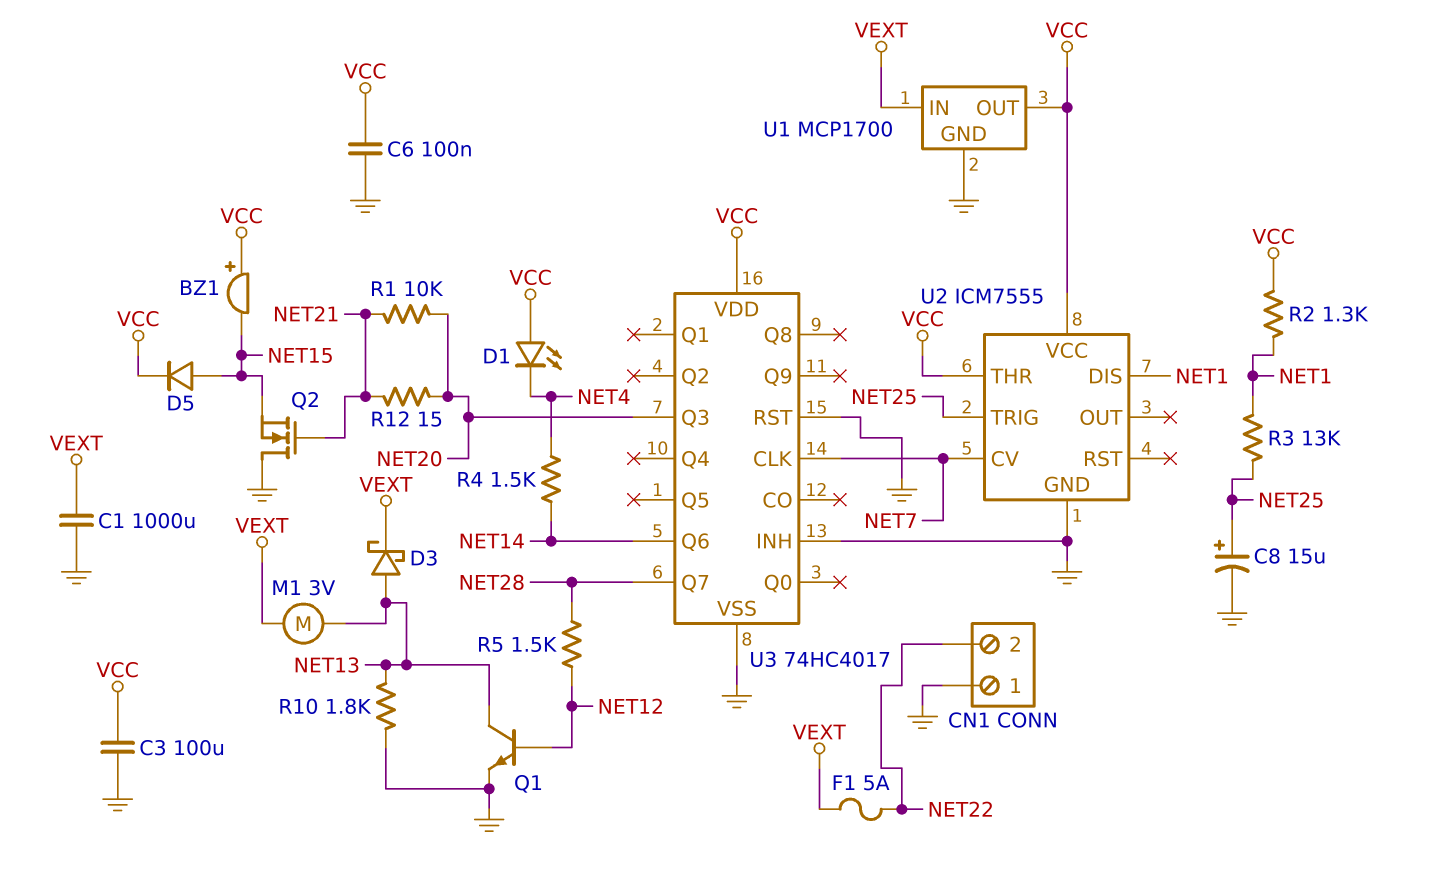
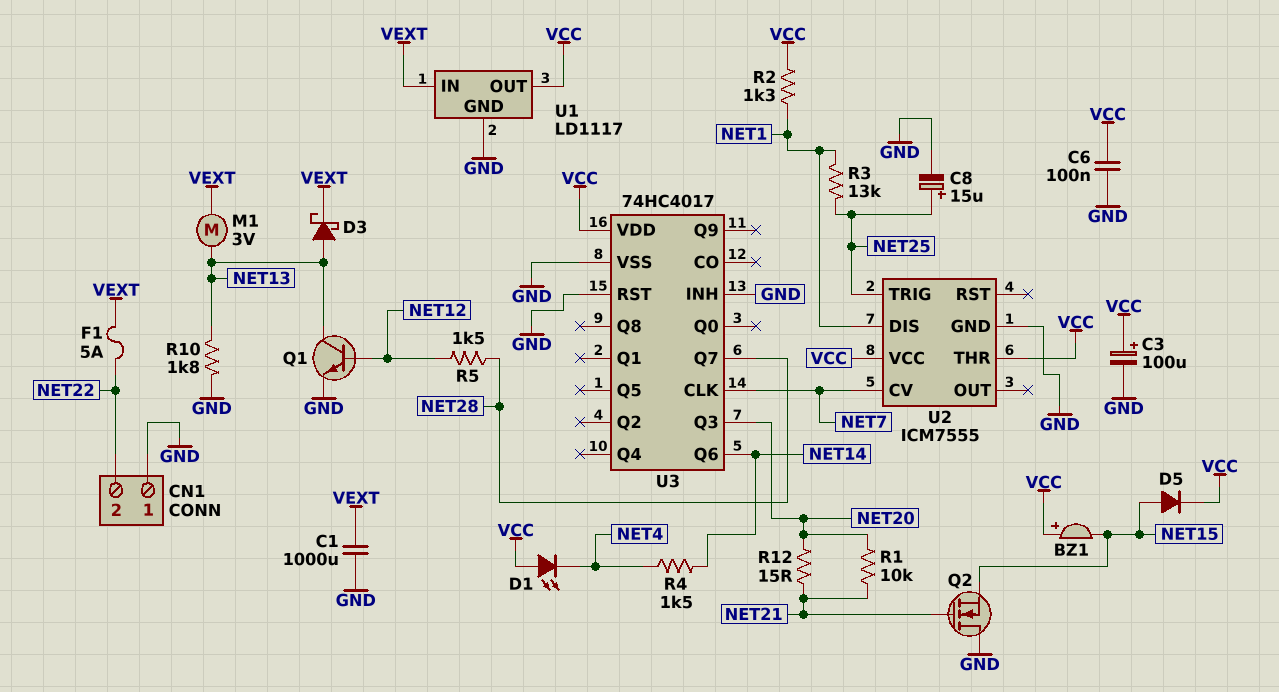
C3: 100uF (GND, VCC) -> 100uF (plus VCC, minus GND)
U1: MCP1700 -> LD1117

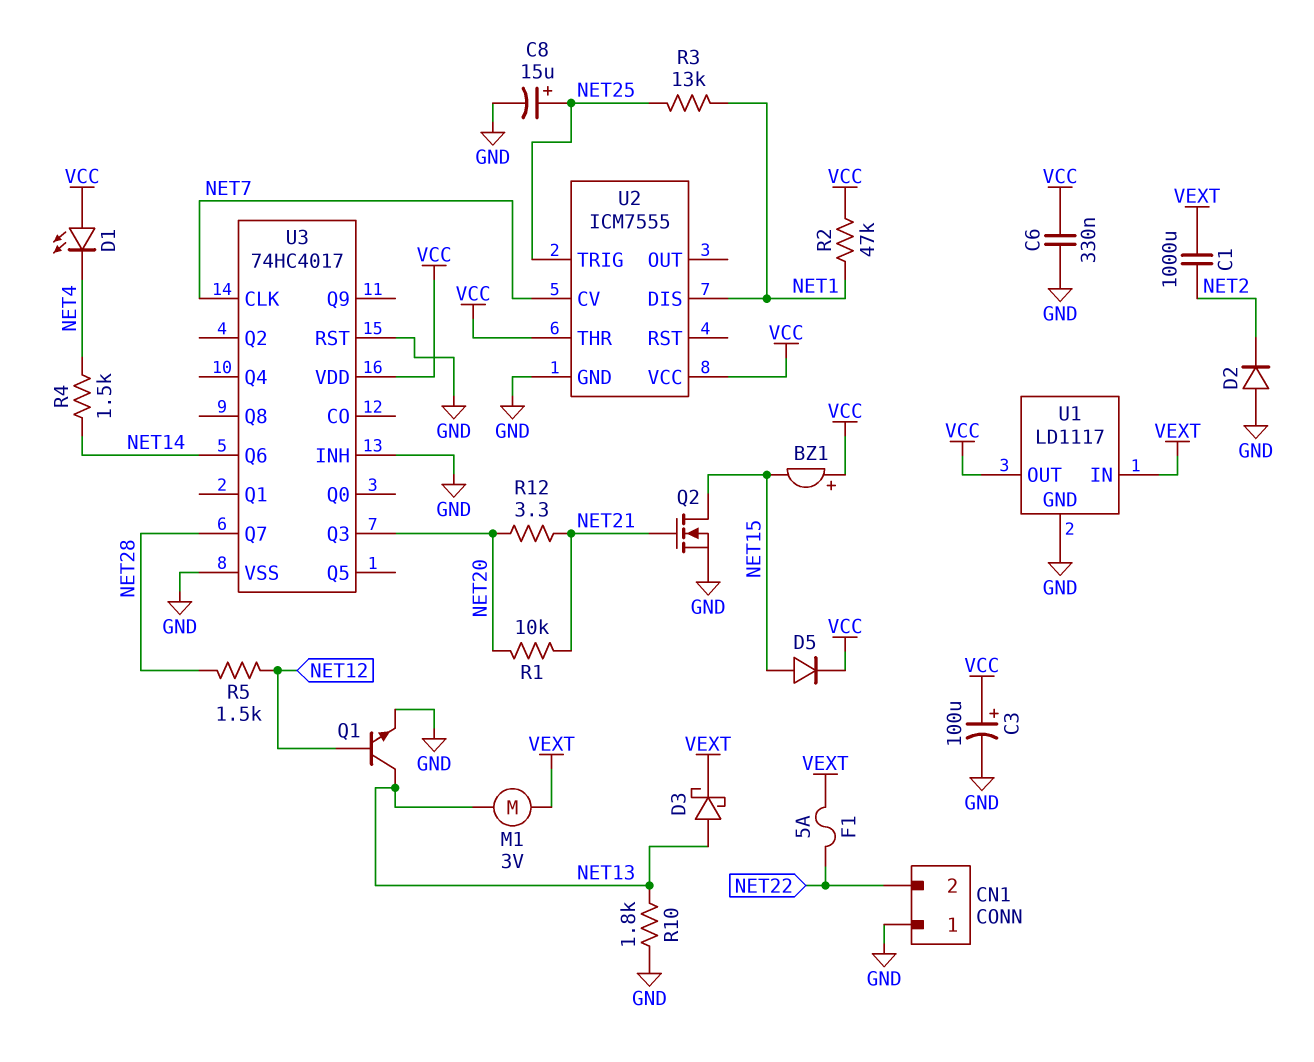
C1: 1000uF (GND, VEXT) -> 1000uF (NET2, VEXT)
C6: 100nF (GND, VCC) -> 330nF (GND, VCC)
D2: none -> diode (A GND, K NET2)
Q2: NMOS (G NET21, D GND, S NET15) -> NMOS (G NET21, D NET15, S GND)
R2: 1.3k (NET1, VCC) -> 47k (NET1, VCC)
R12: 15 (NET20, NET21) -> 3.3 (NET20, NET21)

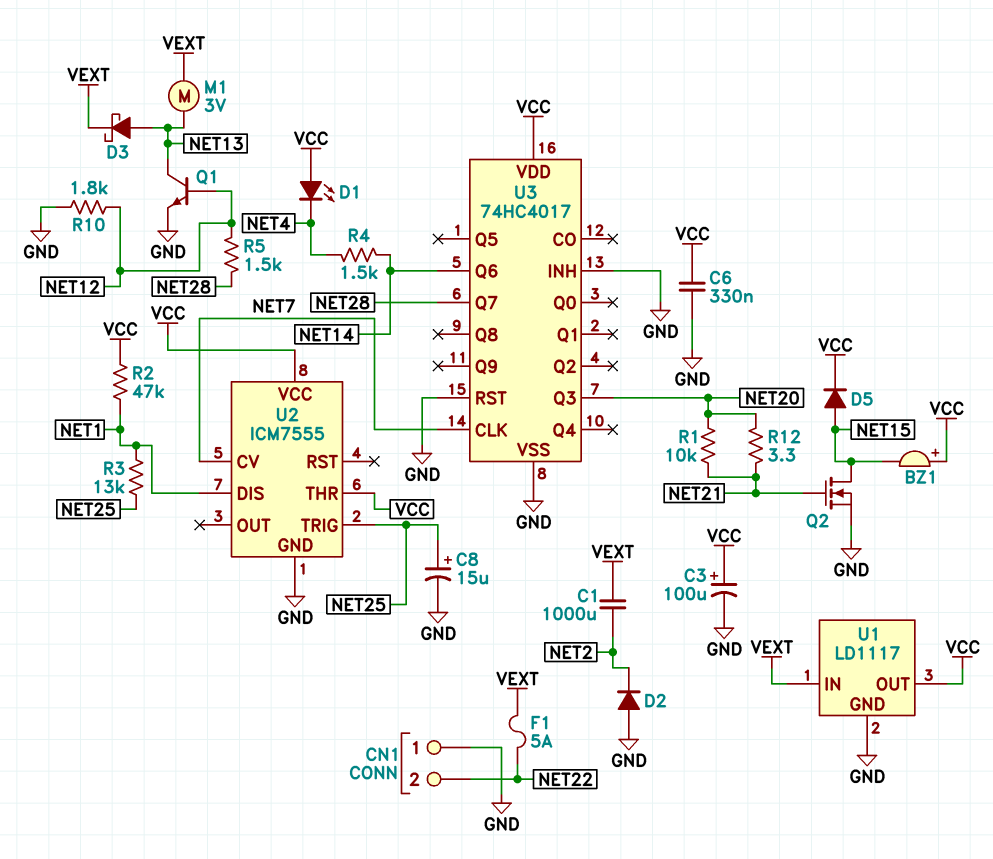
R10: 1.8k (GND, NET13) -> 1.8k (GND, NET12)

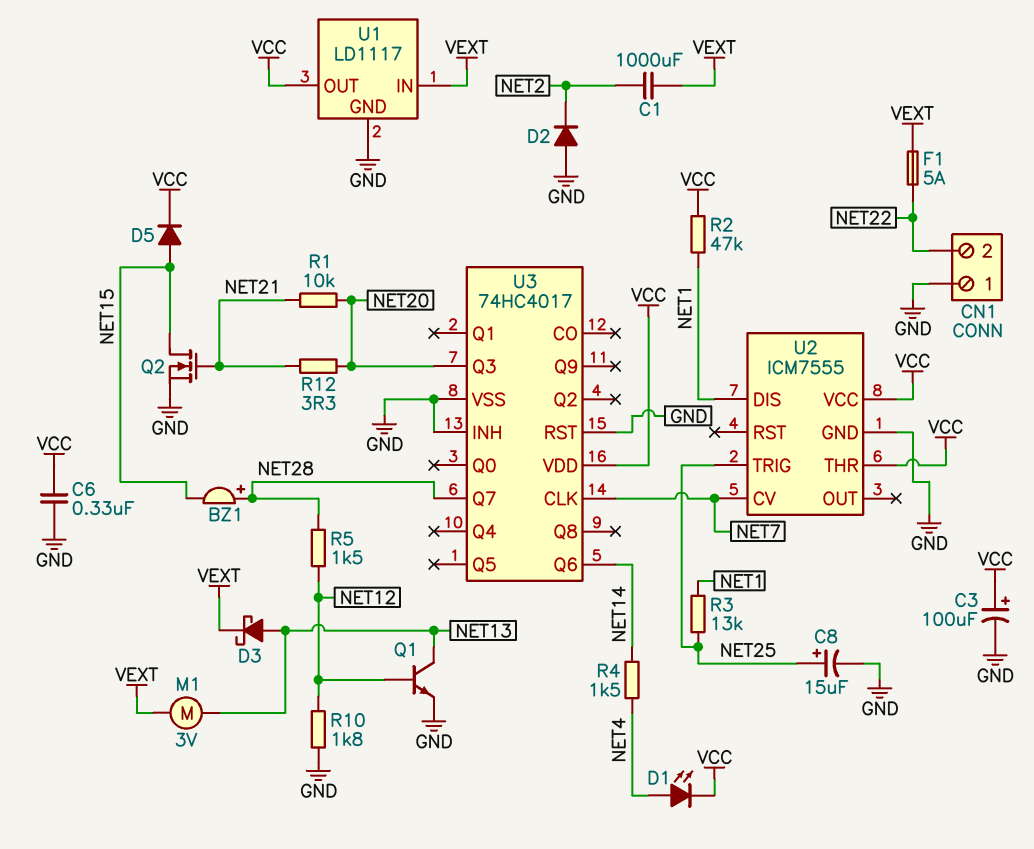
BZ1: buzzer (plus VCC, minus NET15) -> buzzer (plus NET28, minus NET15)
D1: LED (A VCC, K NET4) -> LED (A NET4, K VCC)

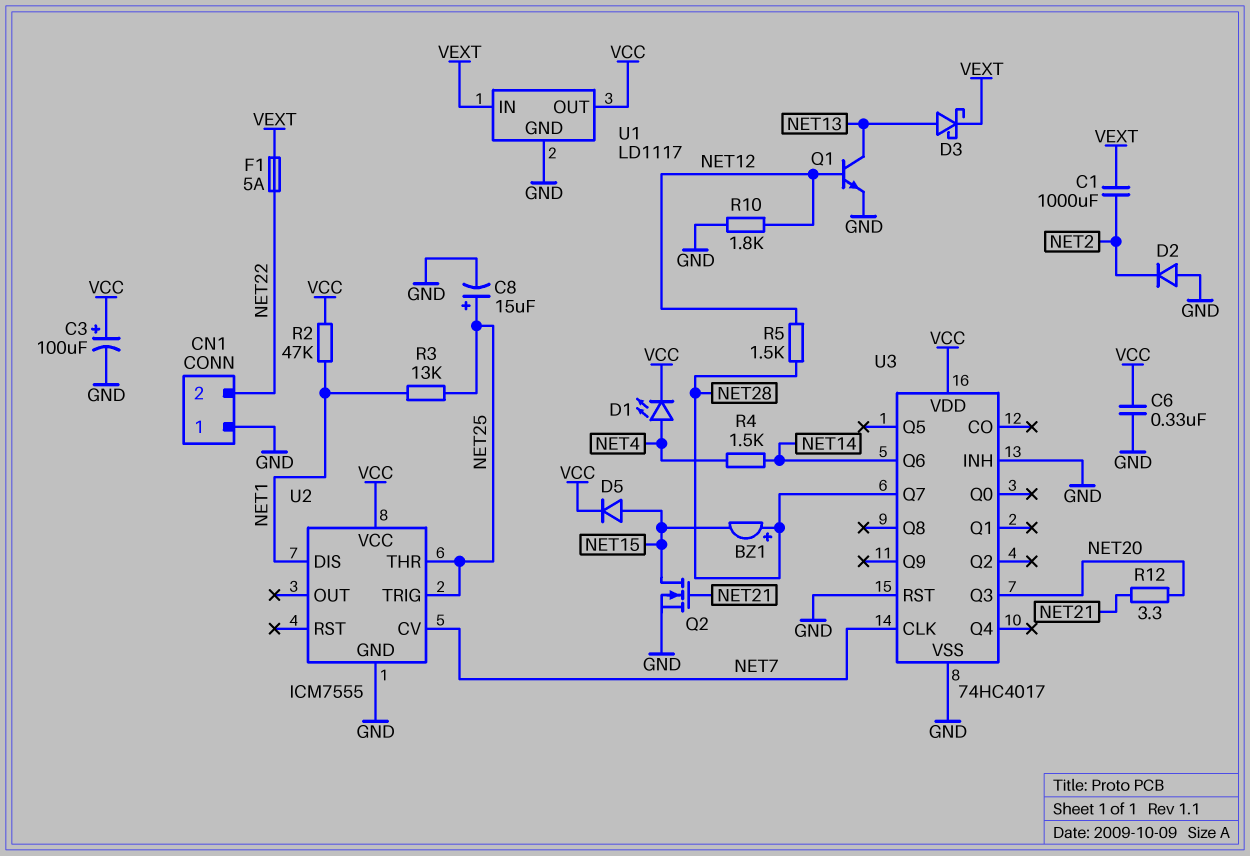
M1: motor 3V (NET13, VEXT) -> none
R1: 10k (NET20, NET21) -> none
U2 pin THR: VCC -> NET25

